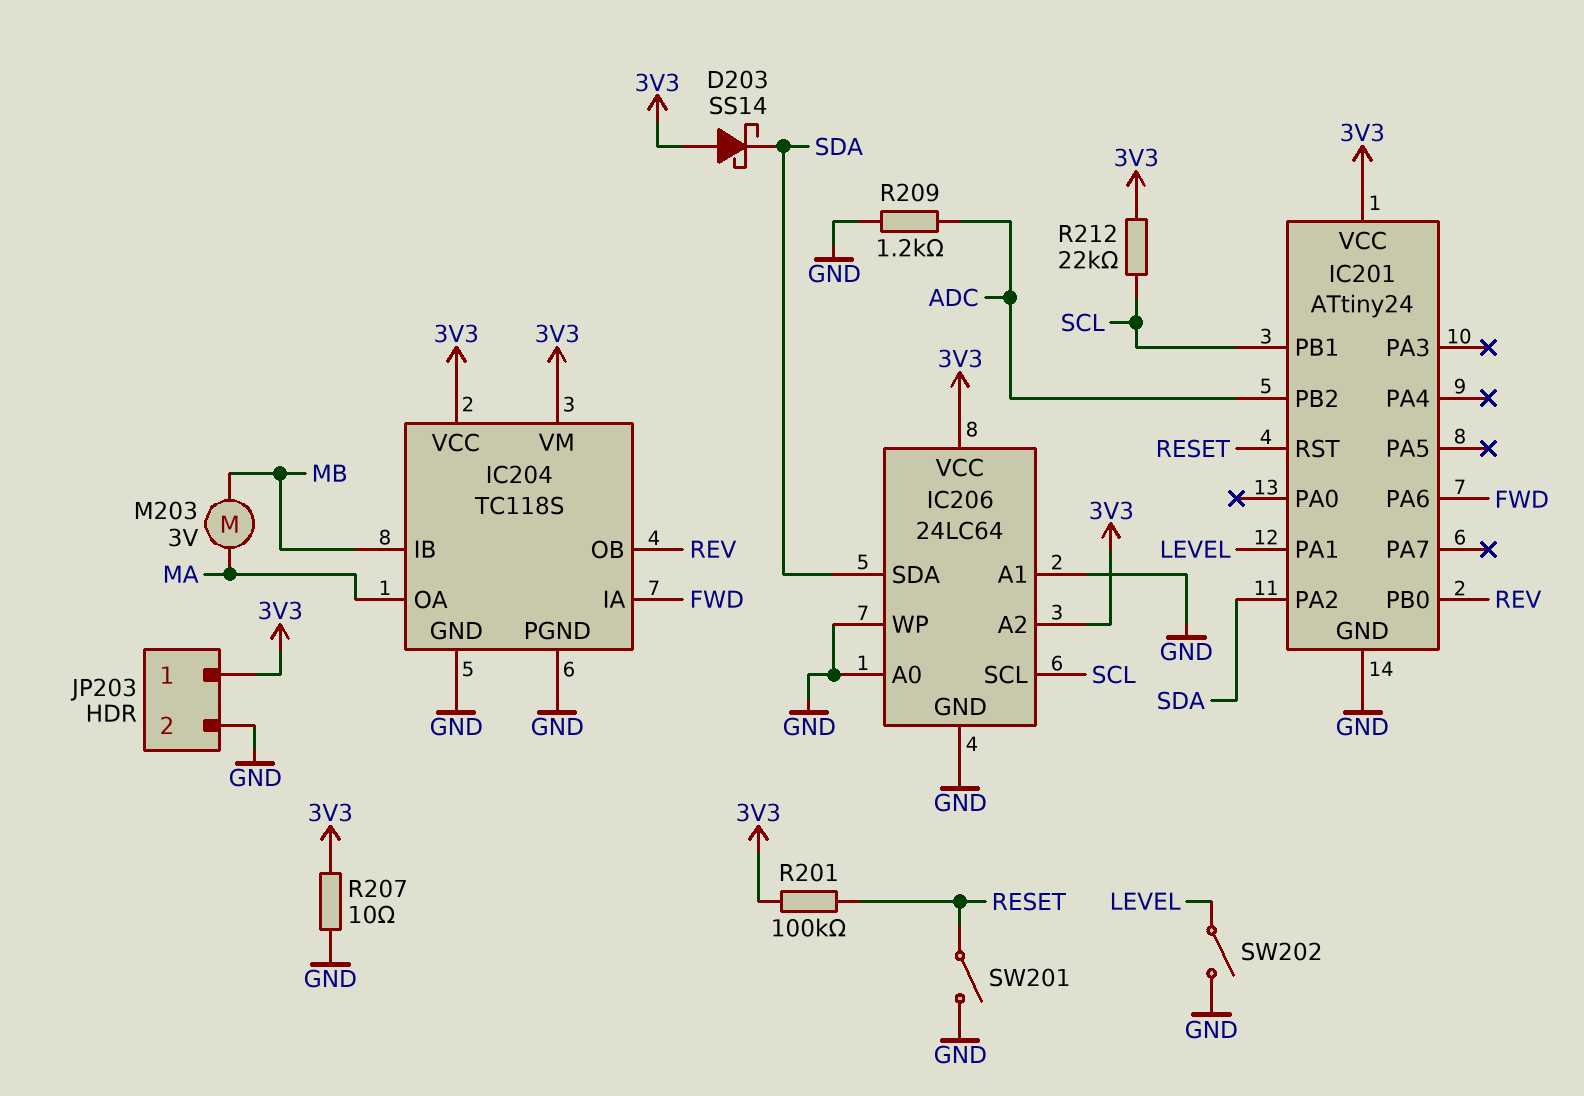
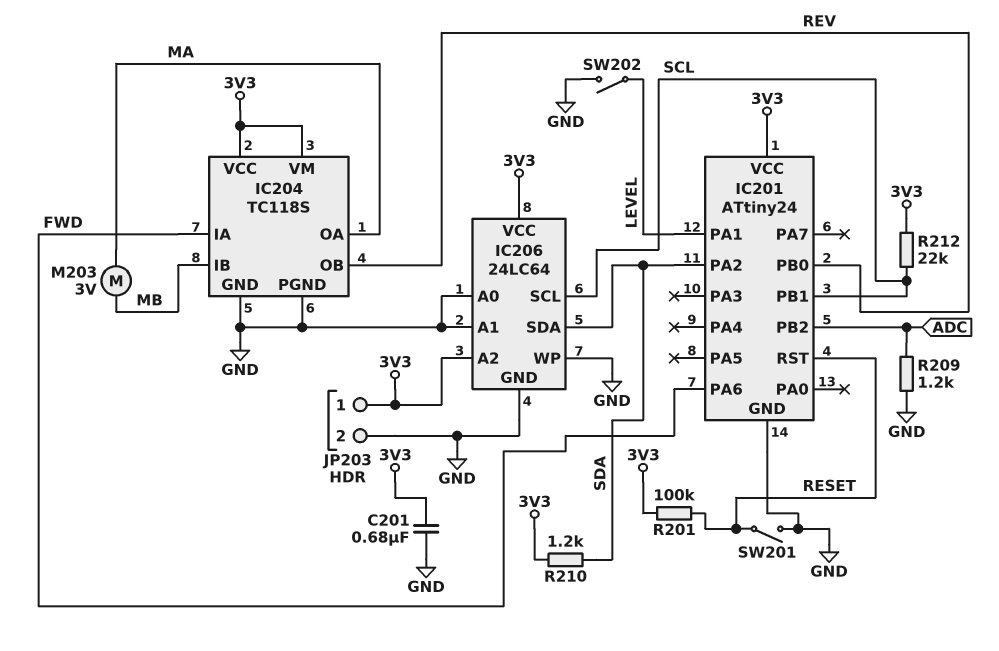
C201: none -> 680nF (3V3, GND)
D203: schottky SS14 (A 3V3, K SDA) -> none
R207: 10 (3V3, GND) -> none
R210: none -> 1.2k (3V3, SDA)

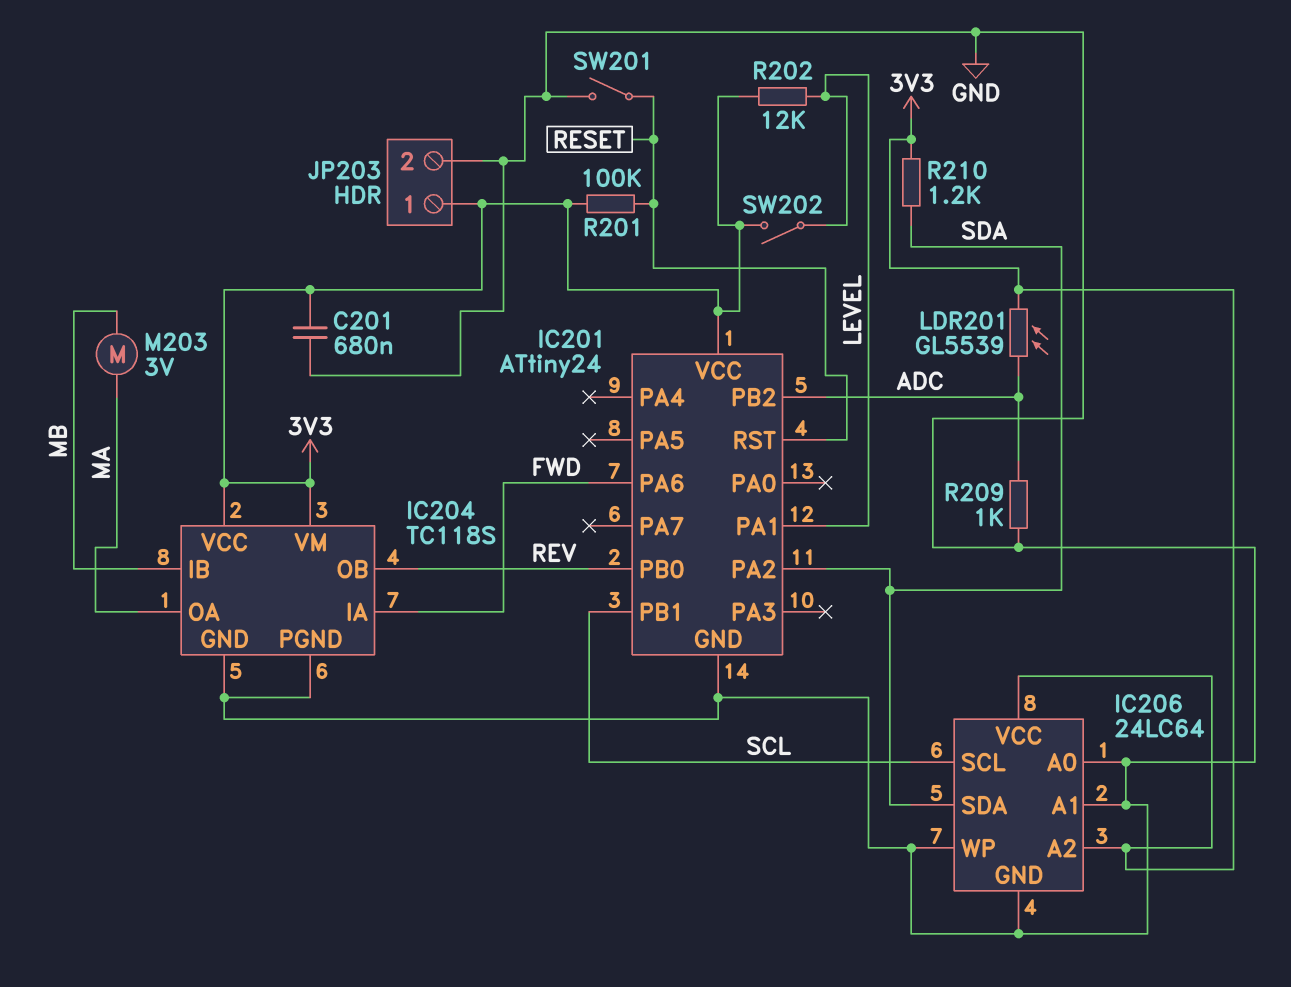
LDR201: none -> GL5539 (3V3, ADC)
R202: none -> 12k (3V3, LEVEL)
R209: 1.2k (ADC, GND) -> 1k (ADC, GND)
R212: 22k (3V3, SCL) -> none
SW202: switch (GND, LEVEL) -> switch (3V3, LEVEL)

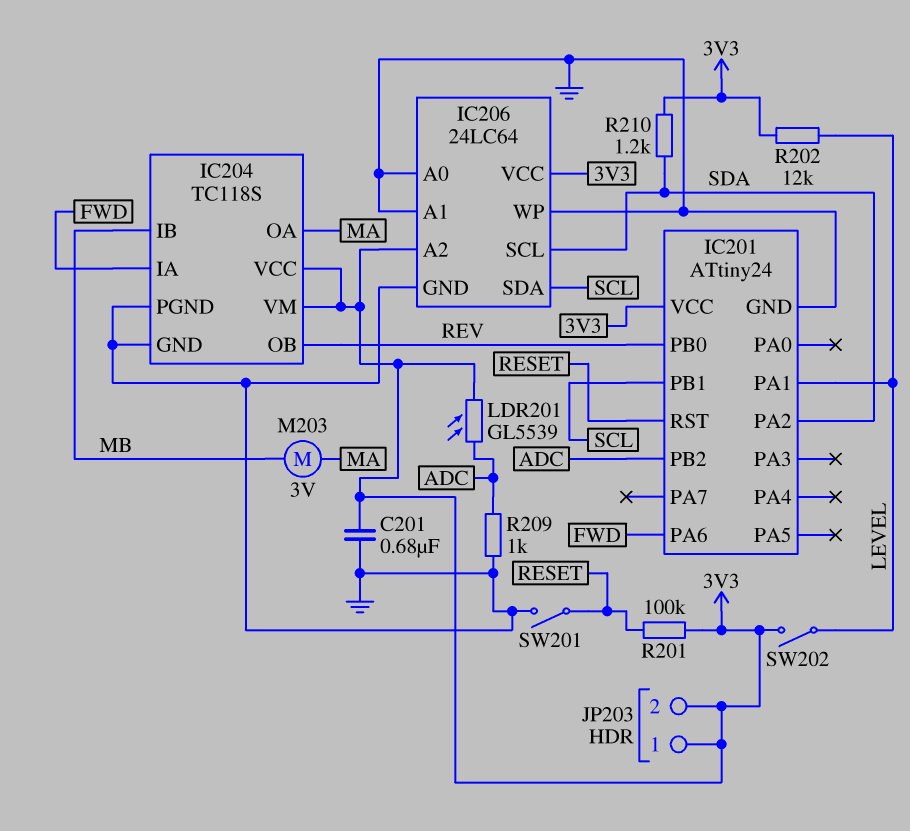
IC206 pin SCL: SCL -> SDA
IC206 pin SDA: SDA -> SCL
JP203 pin 2: GND -> 3V3

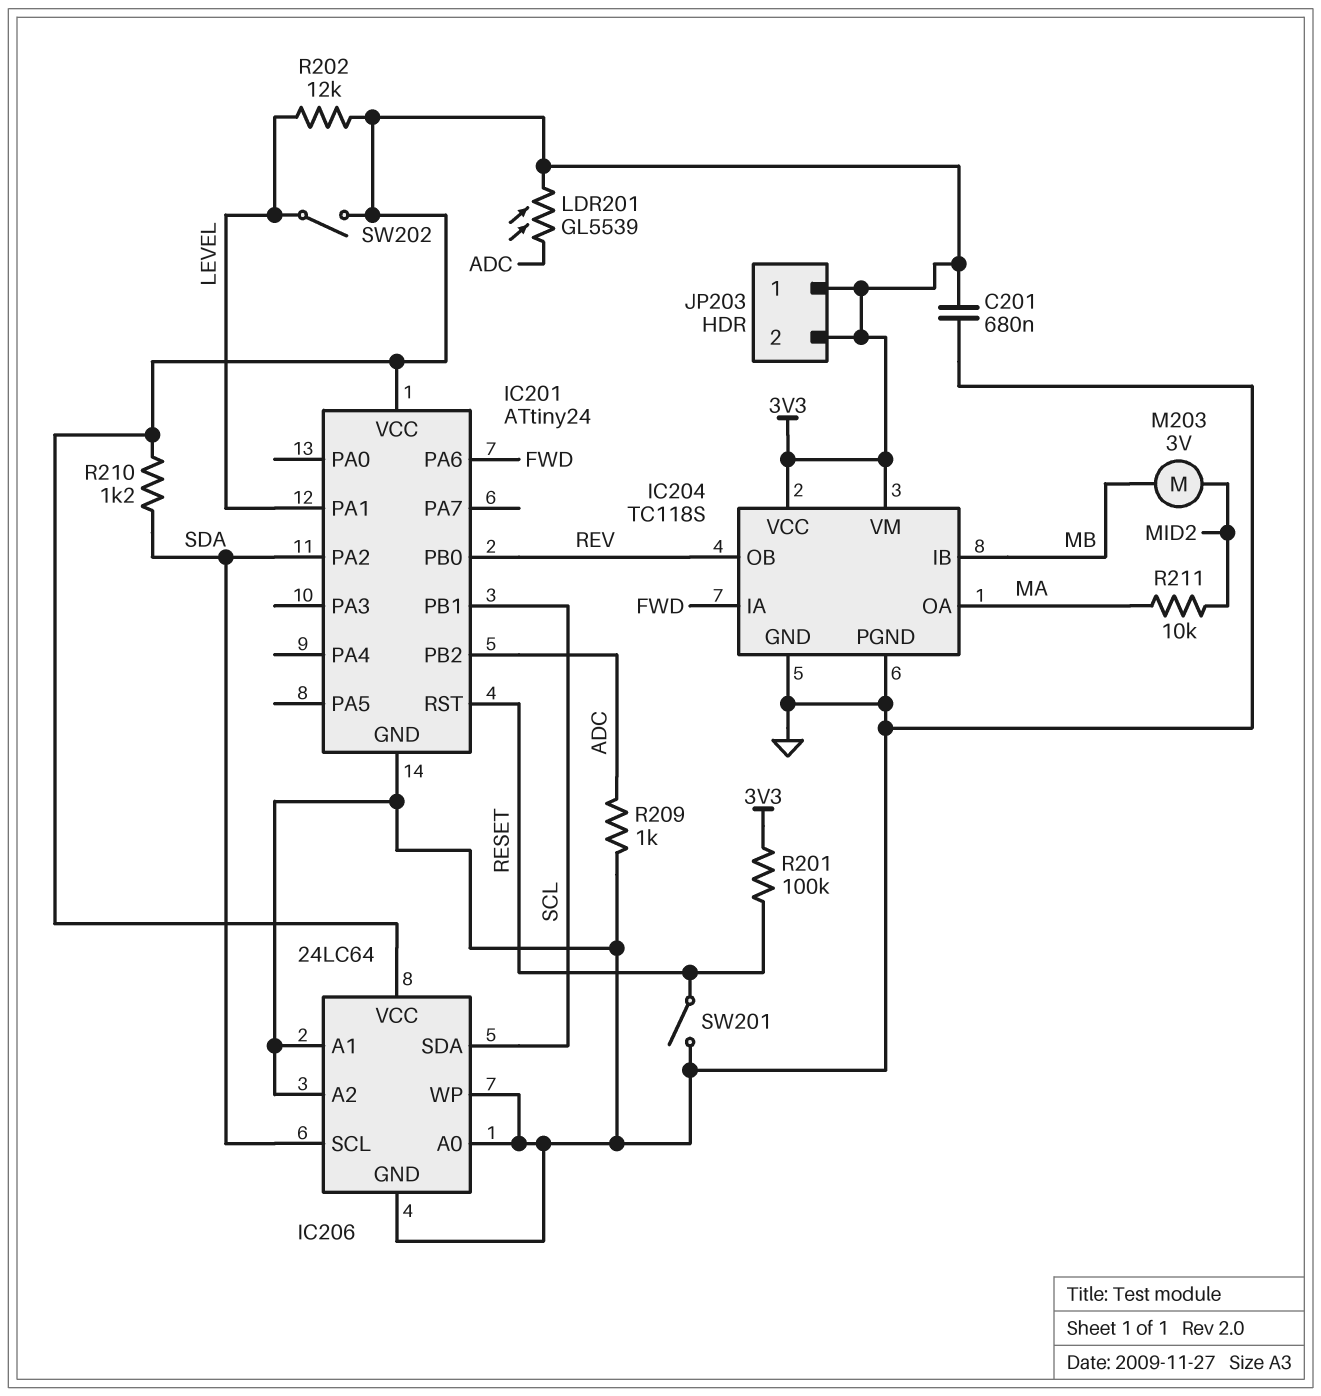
IC206 pin A2: 3V3 -> GND
M203: motor 3V (MA, MB) -> motor 3V (MB, MID2)
R211: none -> 10k (MA, MID2)

